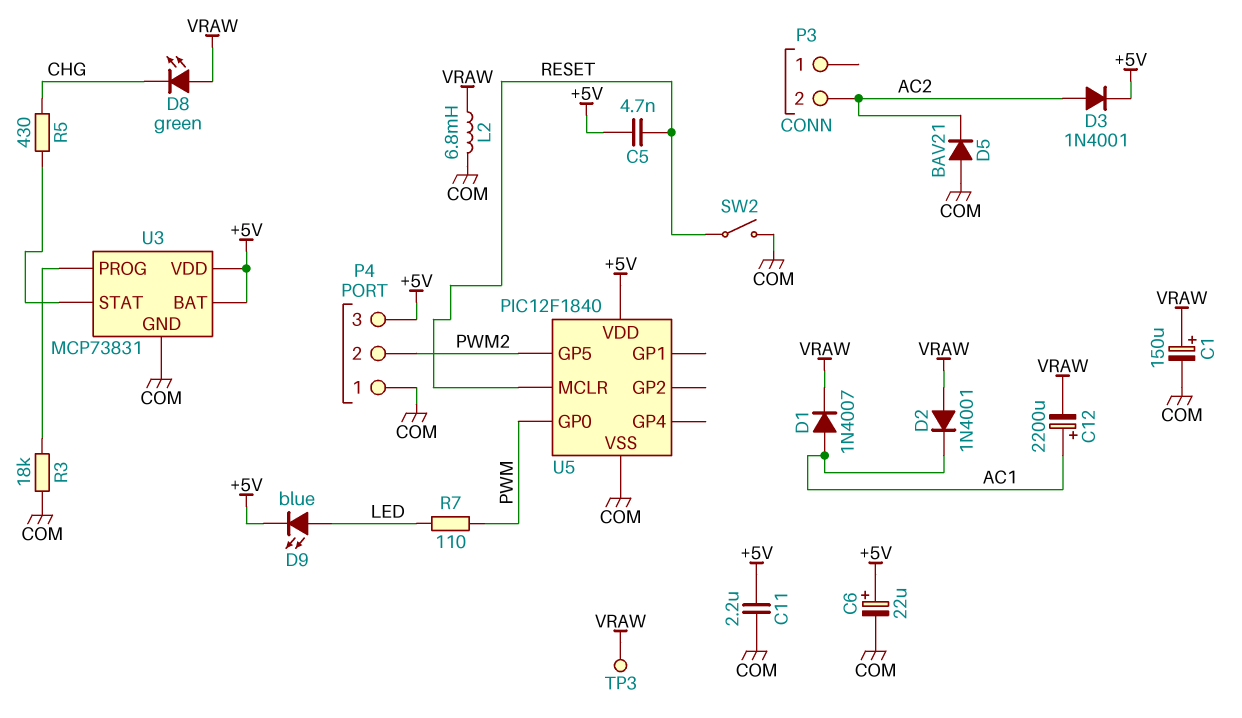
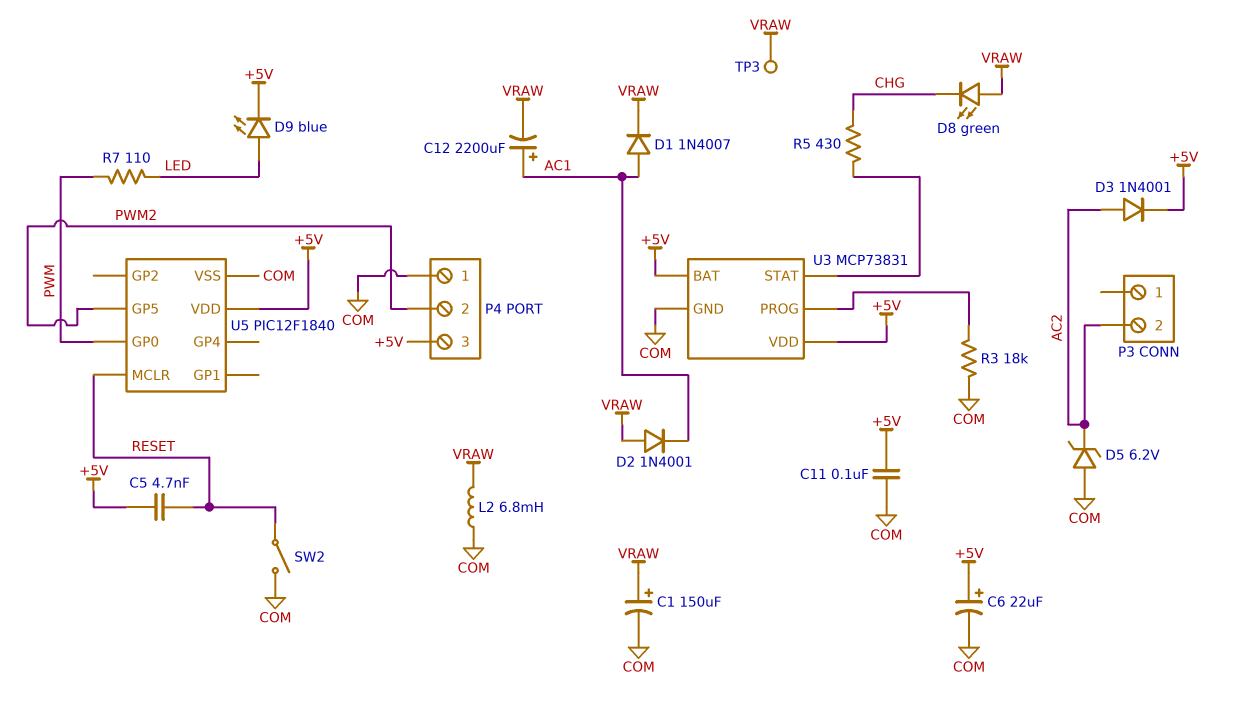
C11: 2.2uF (+5V, COM) -> 100nF (+5V, COM)
D5: diode BAV21 (A COM, K AC2) -> zener 6.2V (A COM, K AC2)

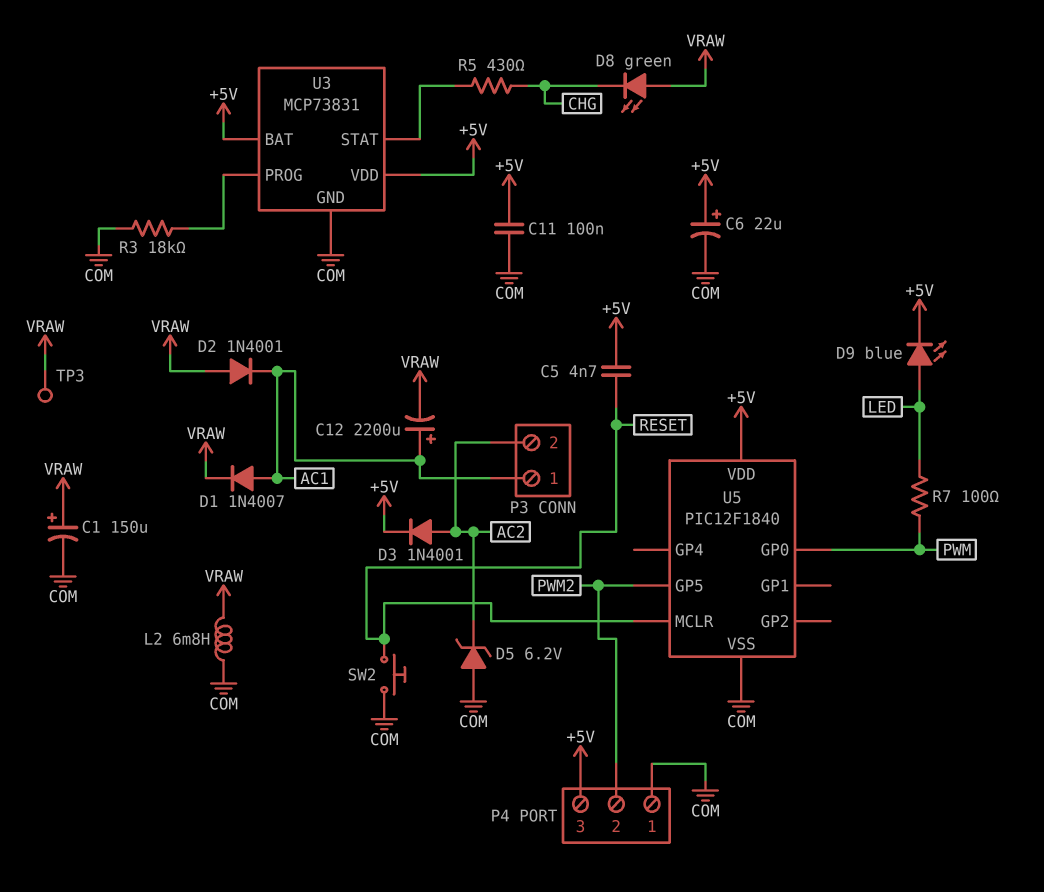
P3 pin 1: none -> AC1
R7: 110 (LED, PWM) -> 100 (LED, PWM)
SW2: switch (COM, RESET) -> button (COM, RESET)

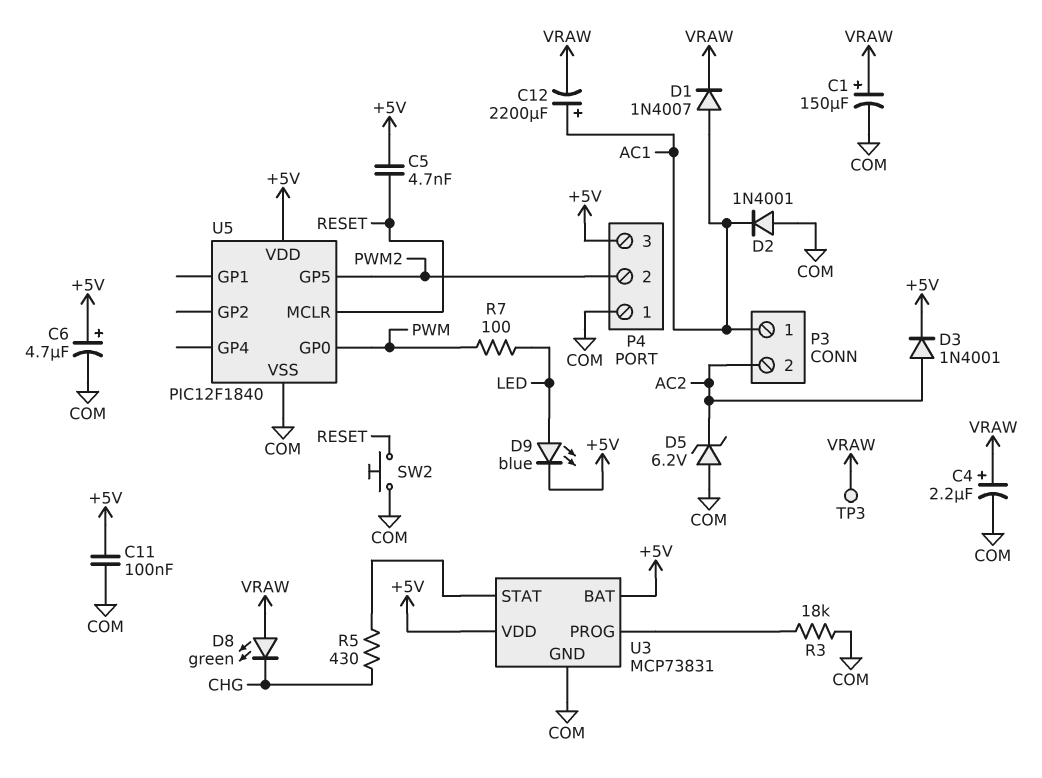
C4: none -> 2.2uF (plus VRAW, minus COM)
C6: 22uF (plus +5V, minus COM) -> 4.7uF (plus +5V, minus COM)
D2: diode 1N4001 (A VRAW, K AC1) -> diode 1N4001 (A COM, K AC1)
L2: 6.8mH (COM, VRAW) -> none

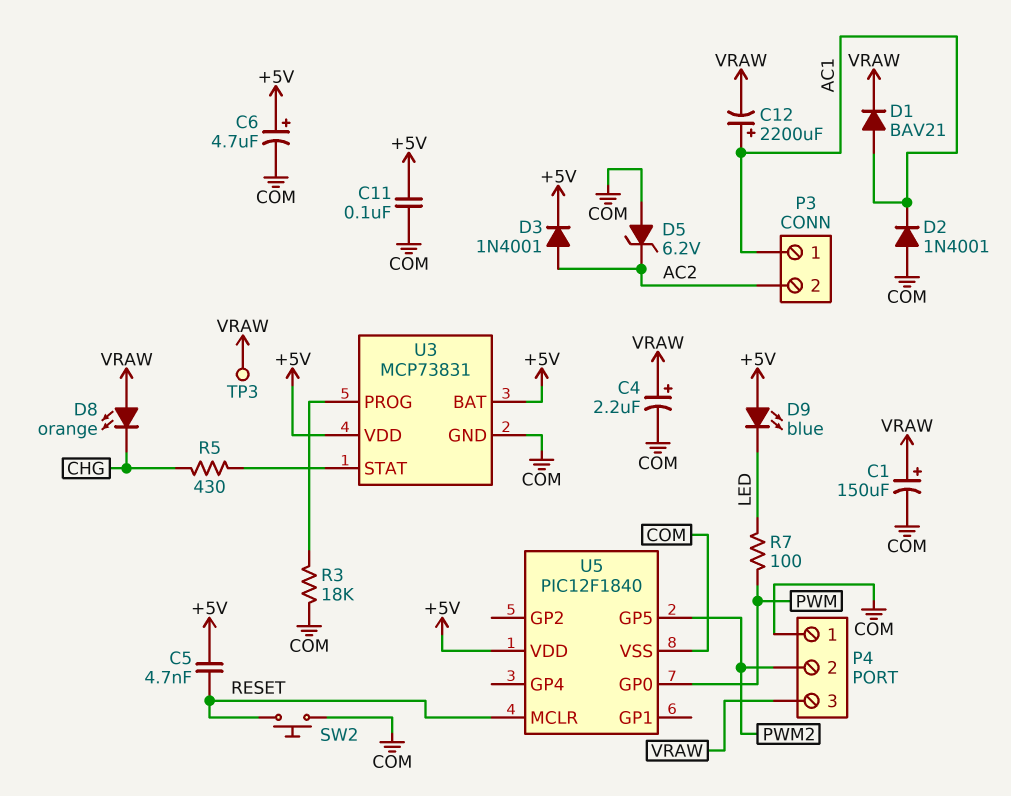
D1: diode 1N4007 (A AC1, K VRAW) -> diode BAV21 (A AC1, K VRAW)
D8: LED green (A VRAW, K CHG) -> LED orange (A VRAW, K CHG)
D9: LED blue (A LED, K +5V) -> LED blue (A +5V, K LED)
P4 pin 3: +5V -> VRAW

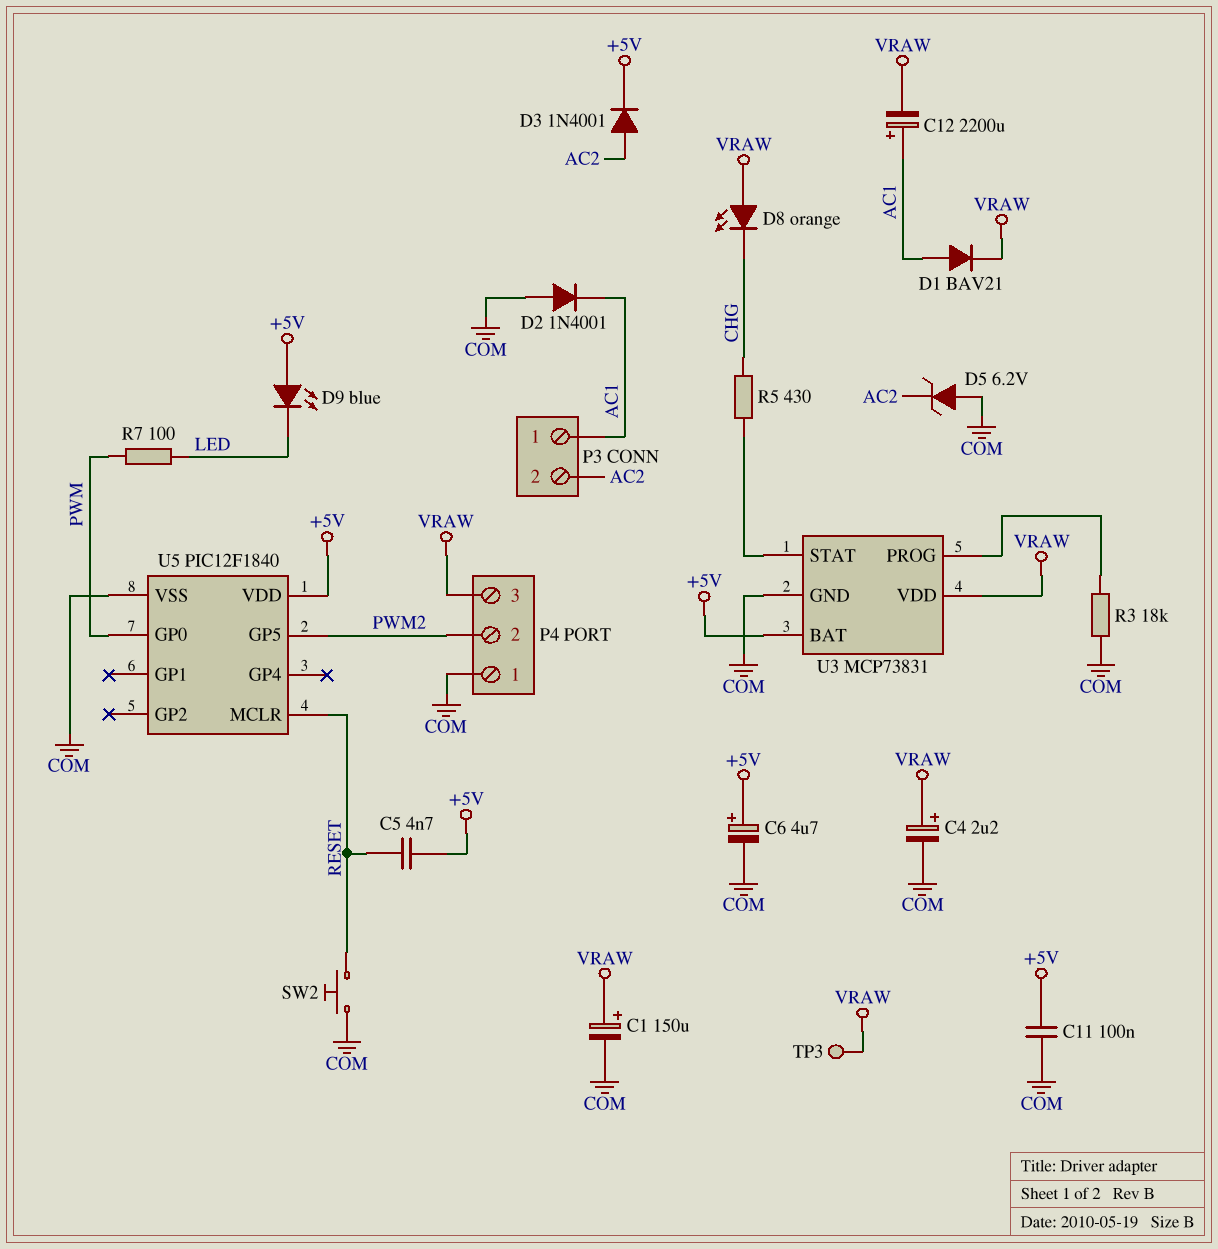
U3 pin VDD: +5V -> VRAW

